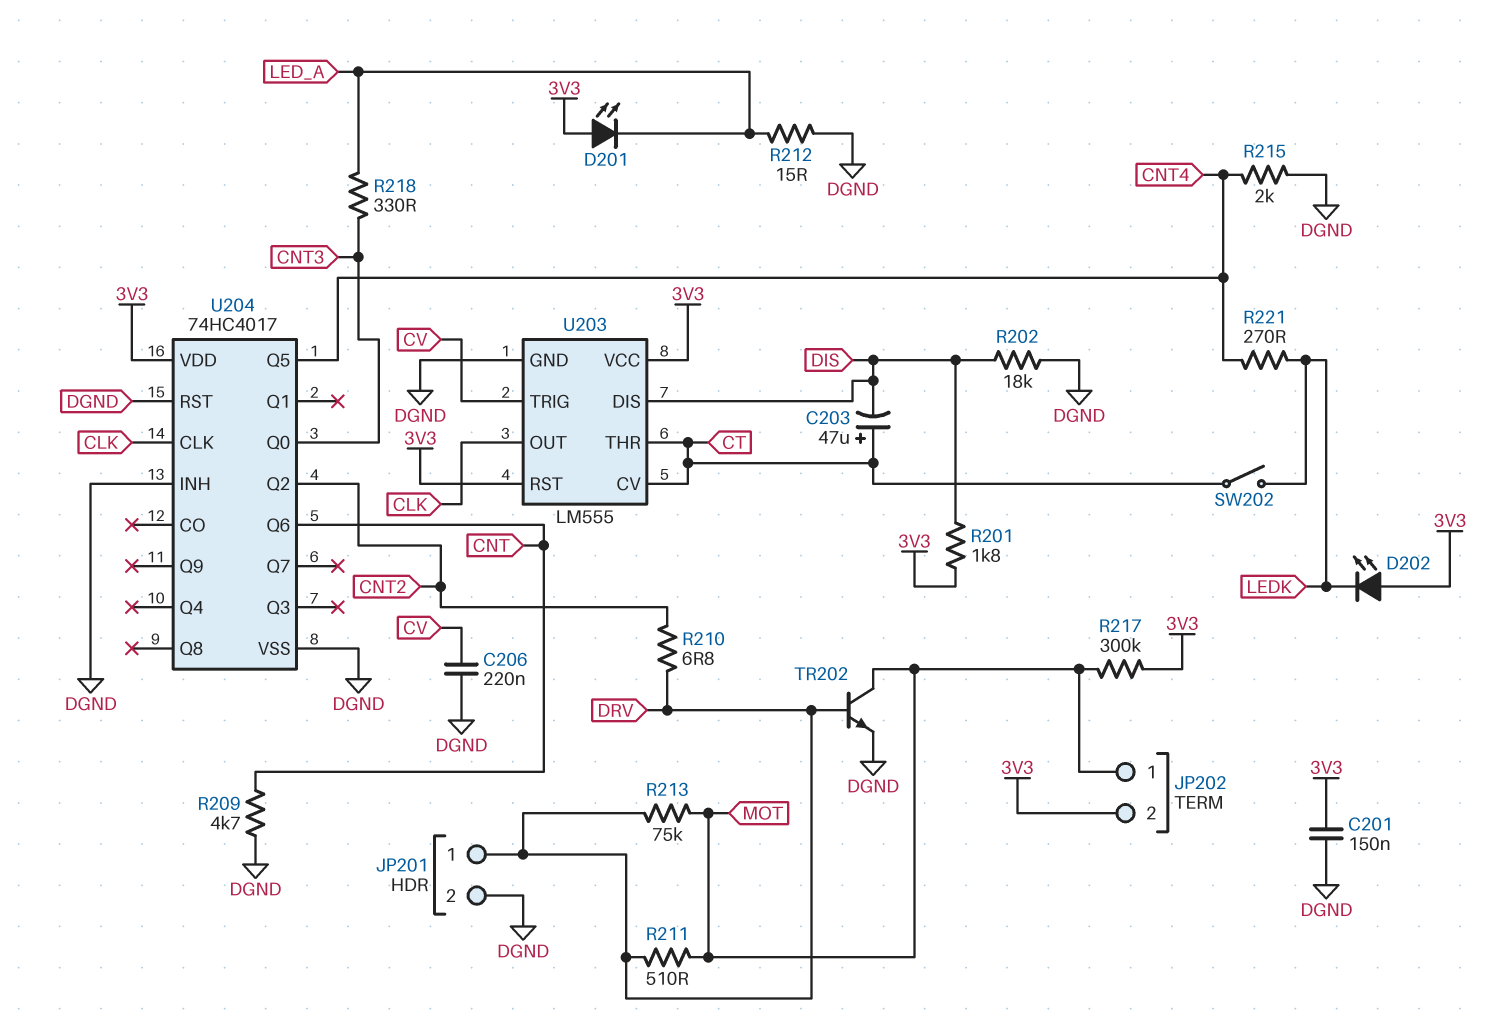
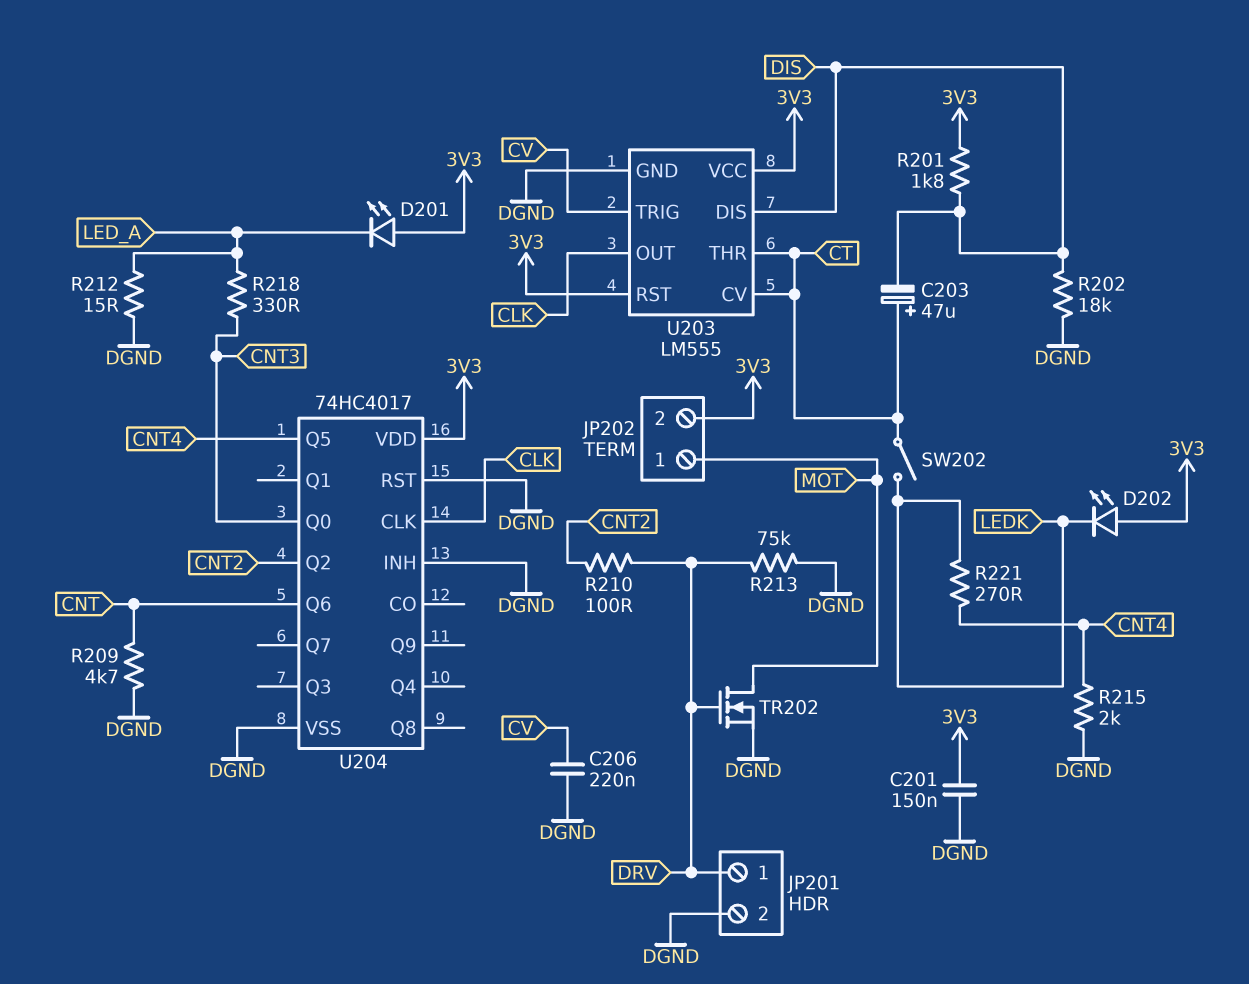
R210: 6.8 (CNT2, DRV) -> 100 (CNT2, DRV)
R211: 510 (DRV, MOT) -> none
R213: 75k (DRV, MOT) -> 75k (DGND, DRV)
R217: 300k (3V3, MOT) -> none
TR202: NPN (B DRV, C MOT, E DGND) -> NMOS (G DRV, D MOT, S DGND)

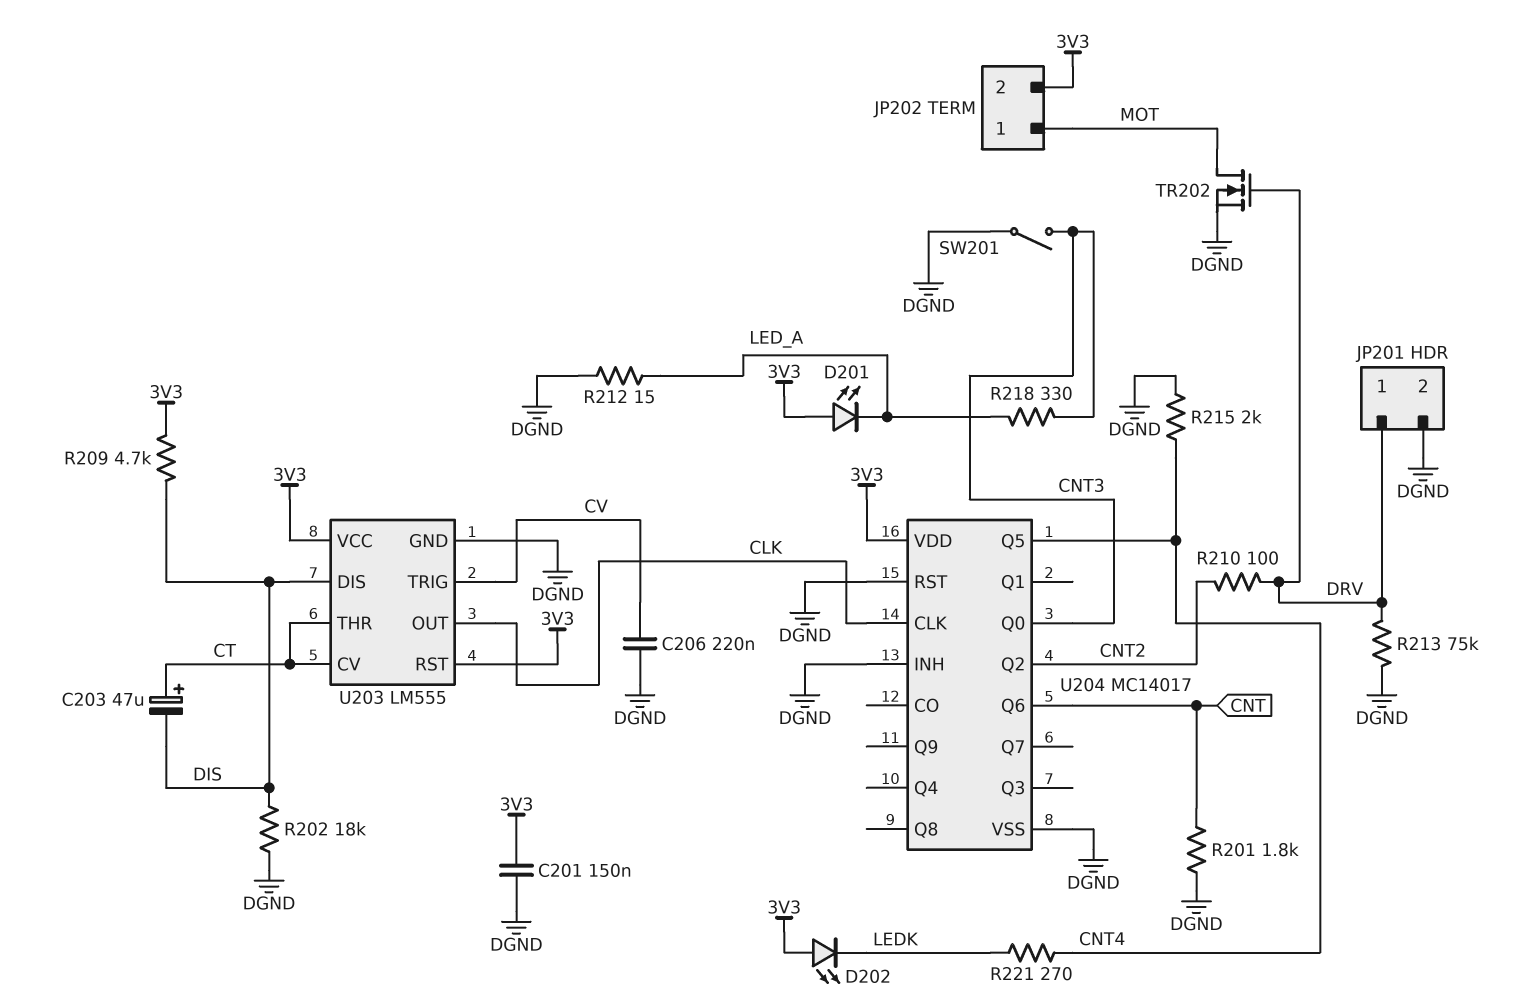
R201: 1.8k (3V3, DIS) -> 1.8k (CNT, DGND)
R209: 4.7k (CNT, DGND) -> 4.7k (3V3, DIS)
SW201: none -> switch (CNT3, DGND)
SW202: switch (CT, LEDK) -> none
U204: 74HC4017 -> MC14017

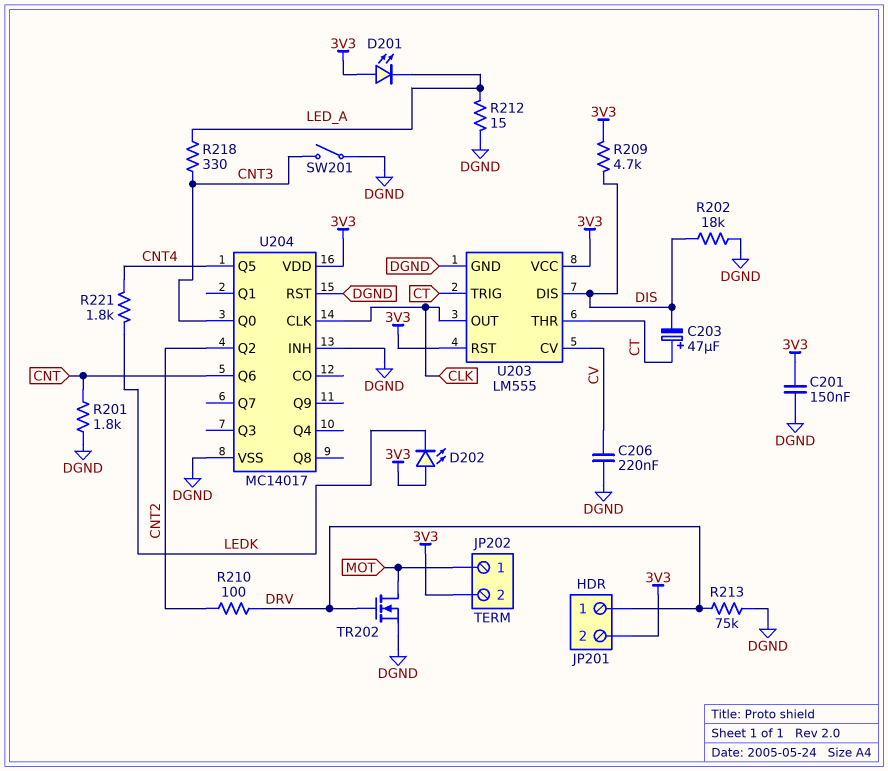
JP201 pin 2: DGND -> 3V3
R215: 2k (CNT4, DGND) -> none
R221: 270 (CNT4, LEDK) -> 1.8k (CNT4, LEDK)
U203 pin CV: CT -> CV
U203 pin TRIG: CV -> CT

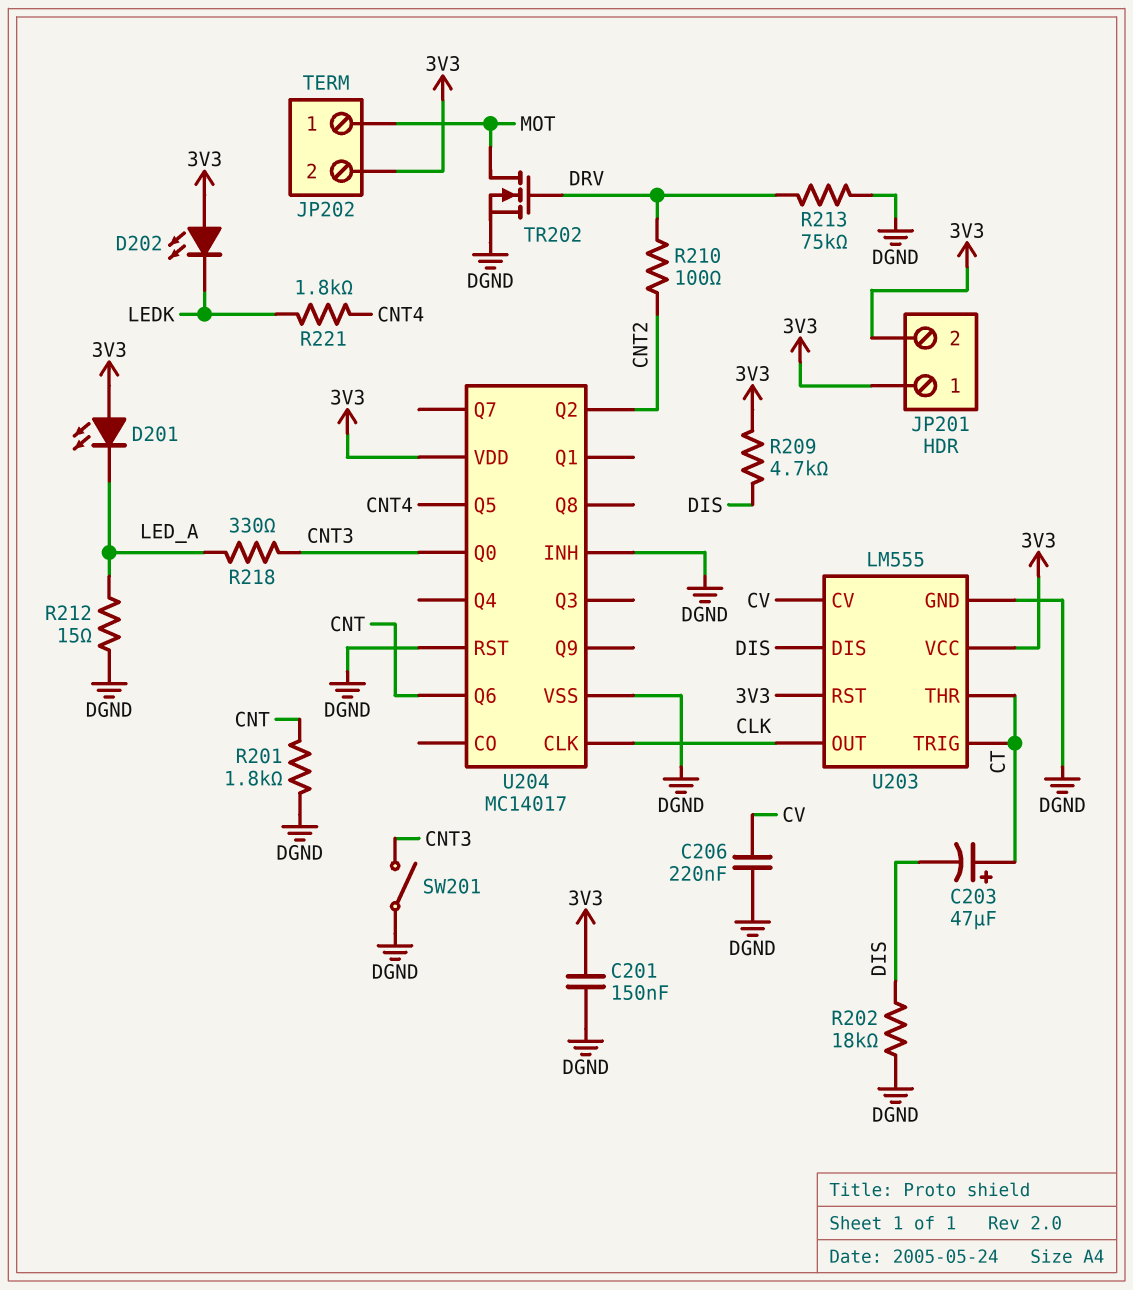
JP201 pin 1: DRV -> 3V3

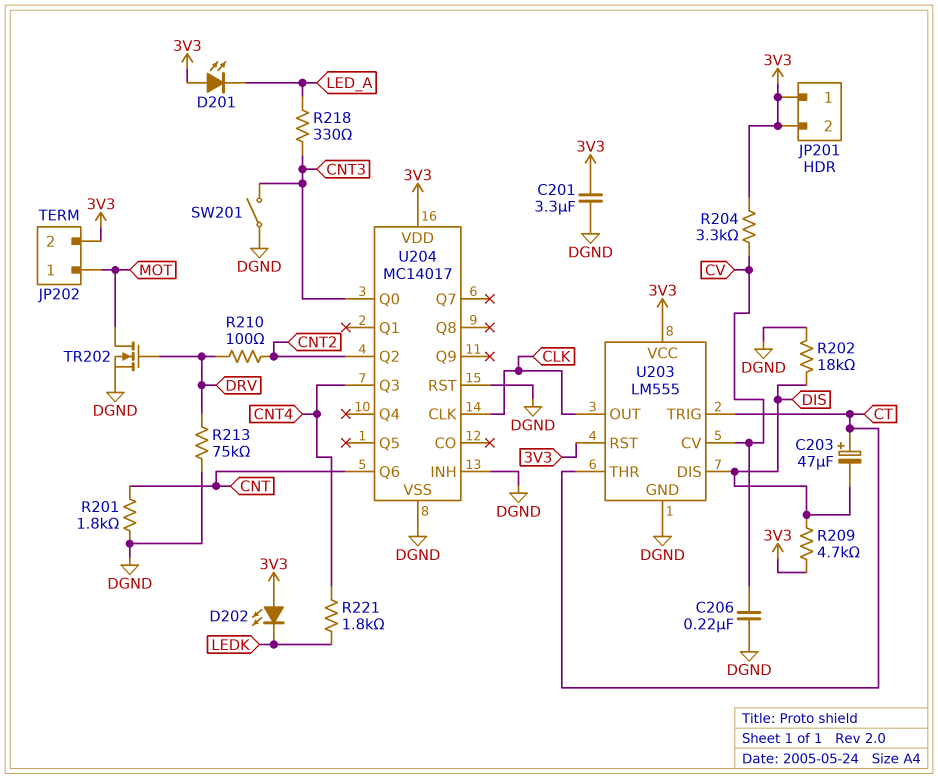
C201: 150nF (3V3, DGND) -> 3.3uF (3V3, DGND)
R204: none -> 3.3k (3V3, CV)
R212: 15 (DGND, LED_A) -> none
U204 pin Q3: none -> CNT4
U204 pin Q5: CNT4 -> none

